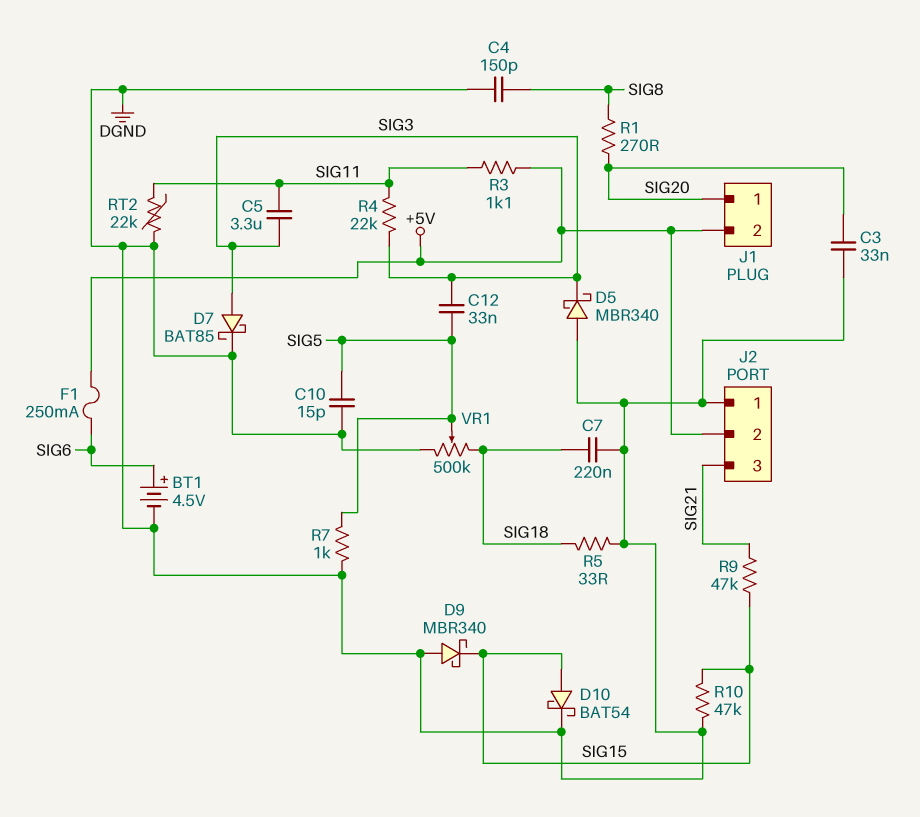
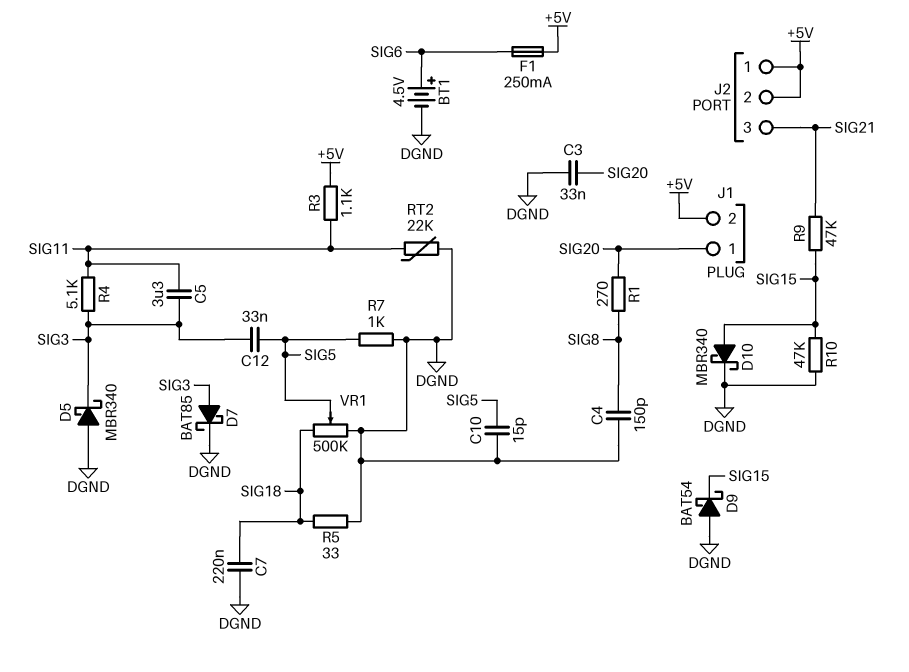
D9: schottky MBR340 (A DGND, K SIG15) -> schottky BAT54 (A DGND, K SIG15)
D10: schottky BAT54 (A SIG15, K DGND) -> schottky MBR340 (A SIG15, K DGND)
J2 pin 1: DGND -> +5V
R4: 22k (SIG3, SIG11) -> 5.1k (SIG3, SIG11)

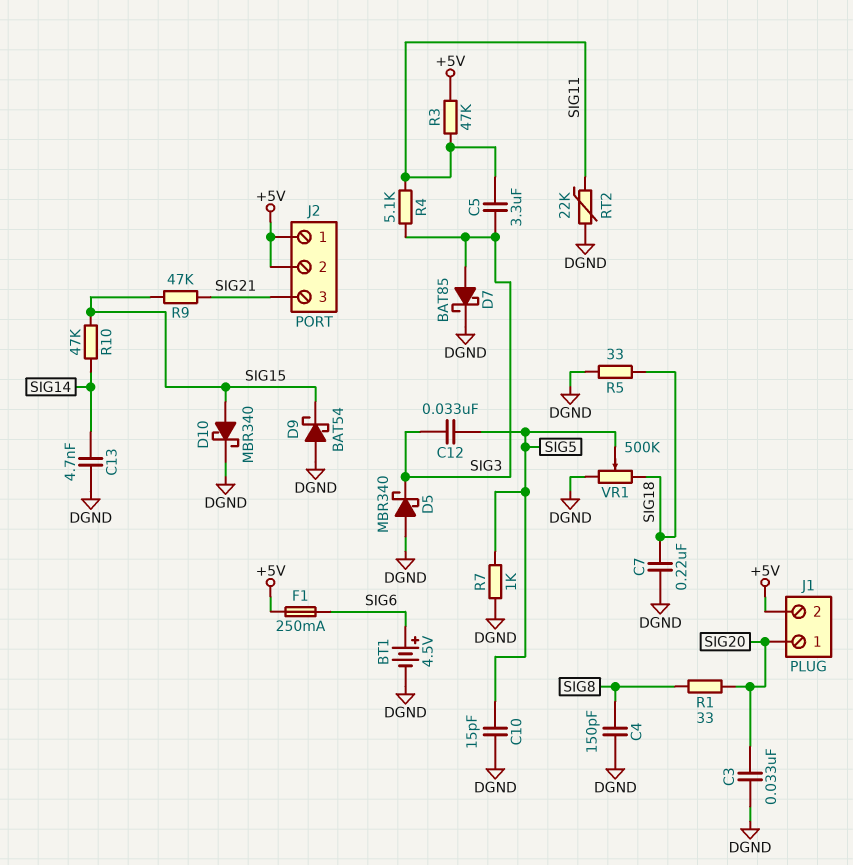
C13: none -> 4.7nF (DGND, SIG14)
R1: 270 (SIG8, SIG20) -> 33 (SIG8, SIG20)
R3: 1.1k (+5V, SIG11) -> 47k (+5V, SIG11)
R10: 47k (DGND, SIG15) -> 47k (SIG14, SIG15)

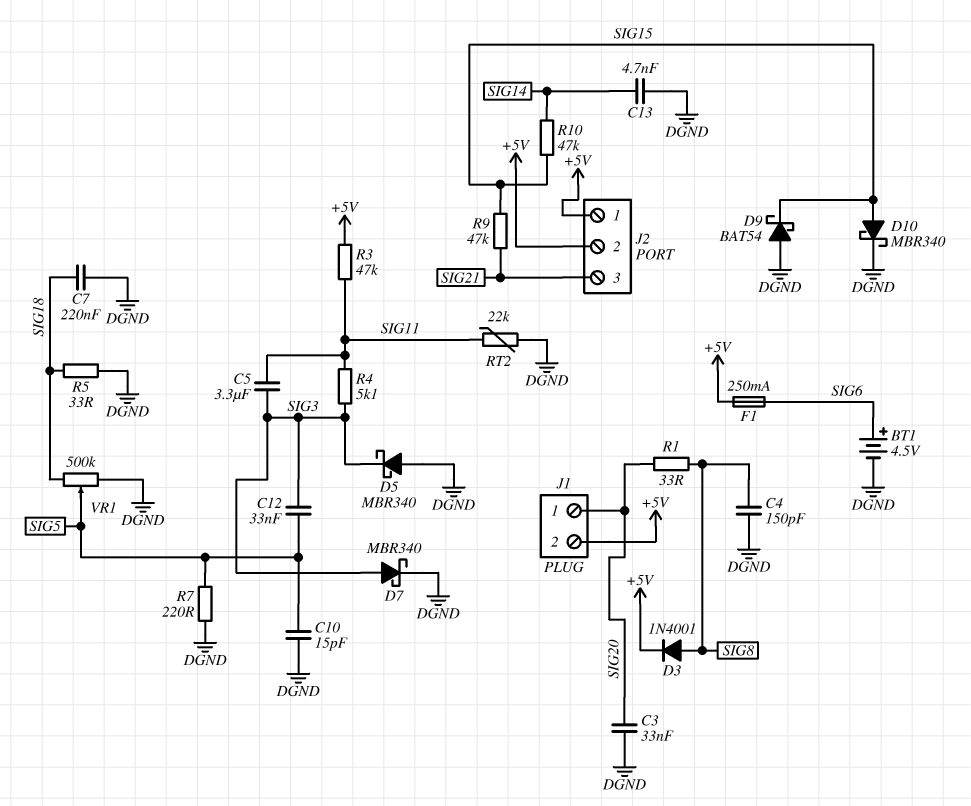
D3: none -> diode 1N4001 (A SIG8, K +5V)
D7: schottky BAT85 (A SIG3, K DGND) -> schottky MBR340 (A SIG3, K DGND)
R7: 1k (DGND, SIG5) -> 220 (DGND, SIG5)

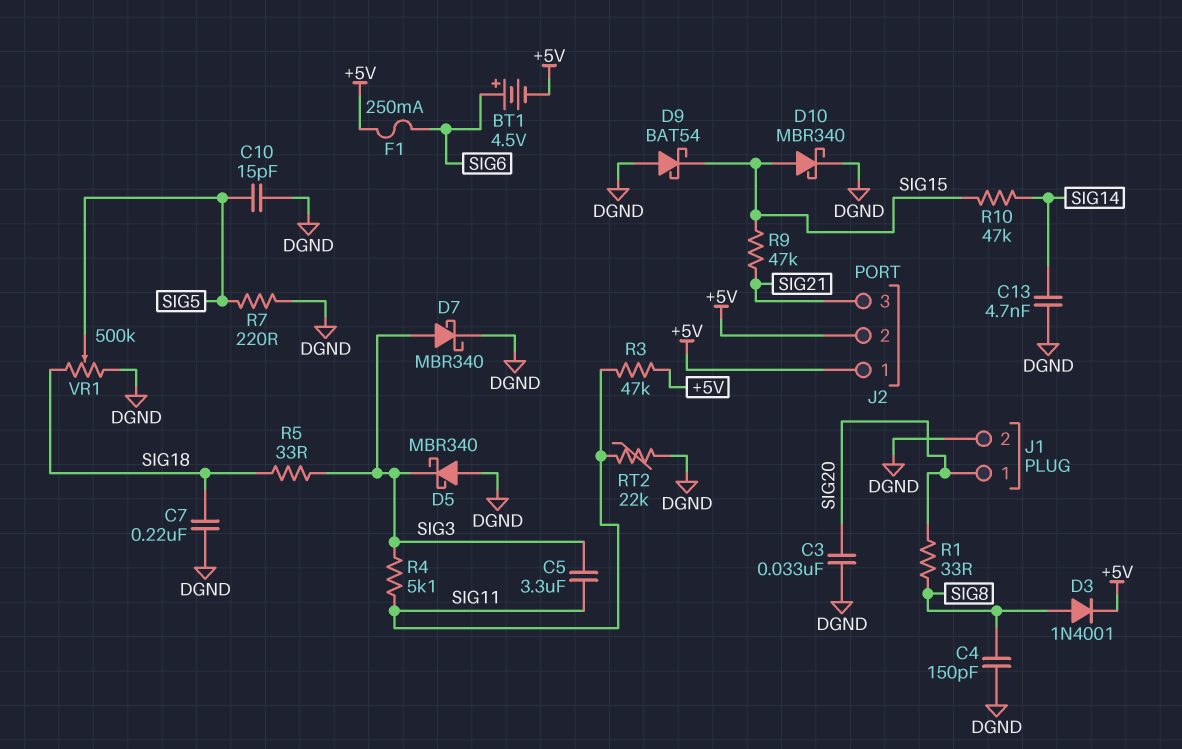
BT1: 4.5V (plus SIG6, minus DGND) -> 4.5V (plus SIG6, minus +5V)
C12: 33nF (SIG3, SIG5) -> none
J1 pin 2: +5V -> DGND
R5: 33 (DGND, SIG18) -> 33 (SIG3, SIG18)

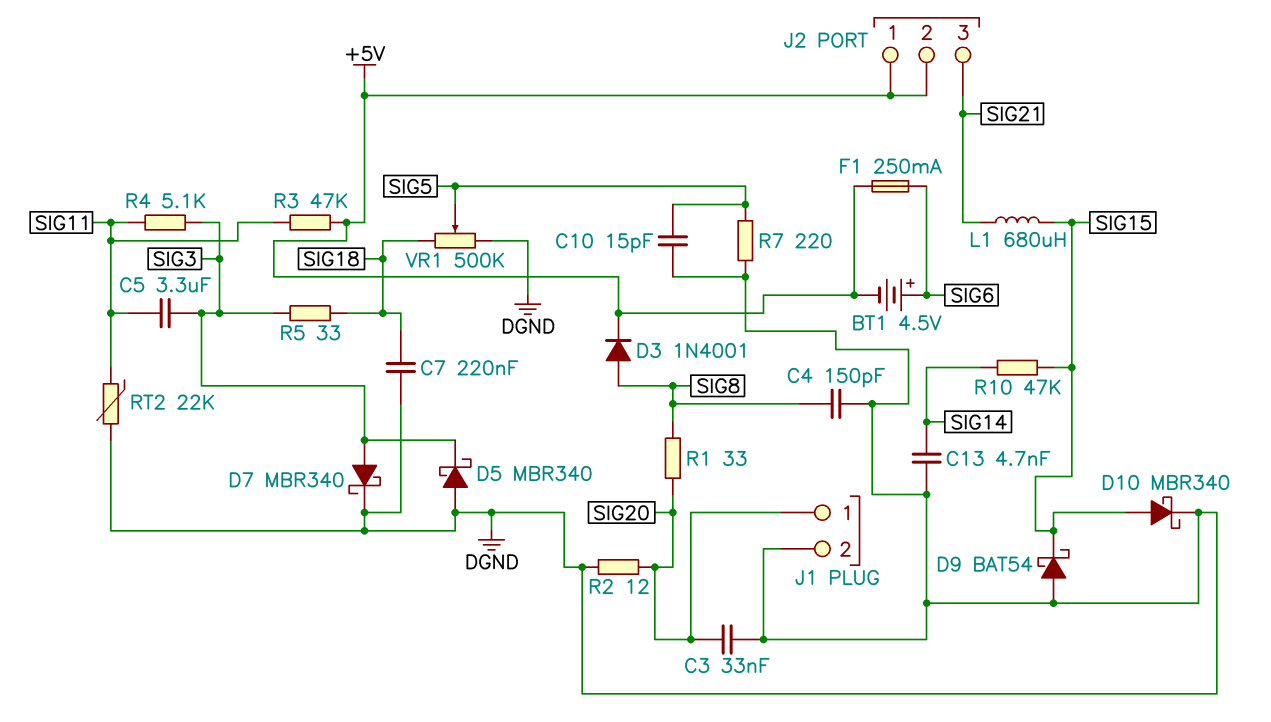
L1: none -> 680uH (SIG15, SIG21)
R2: none -> 12 (DGND, SIG20)
R9: 47k (SIG15, SIG21) -> none

